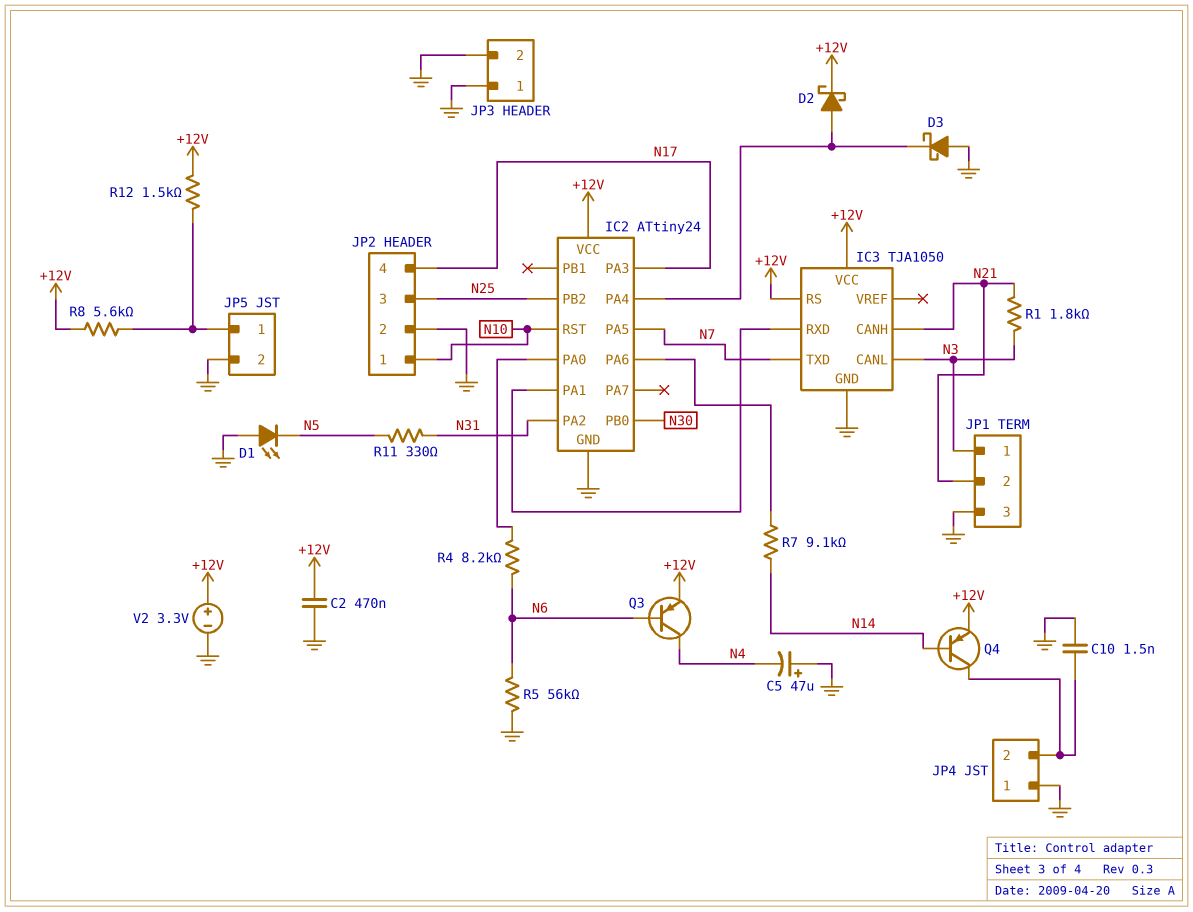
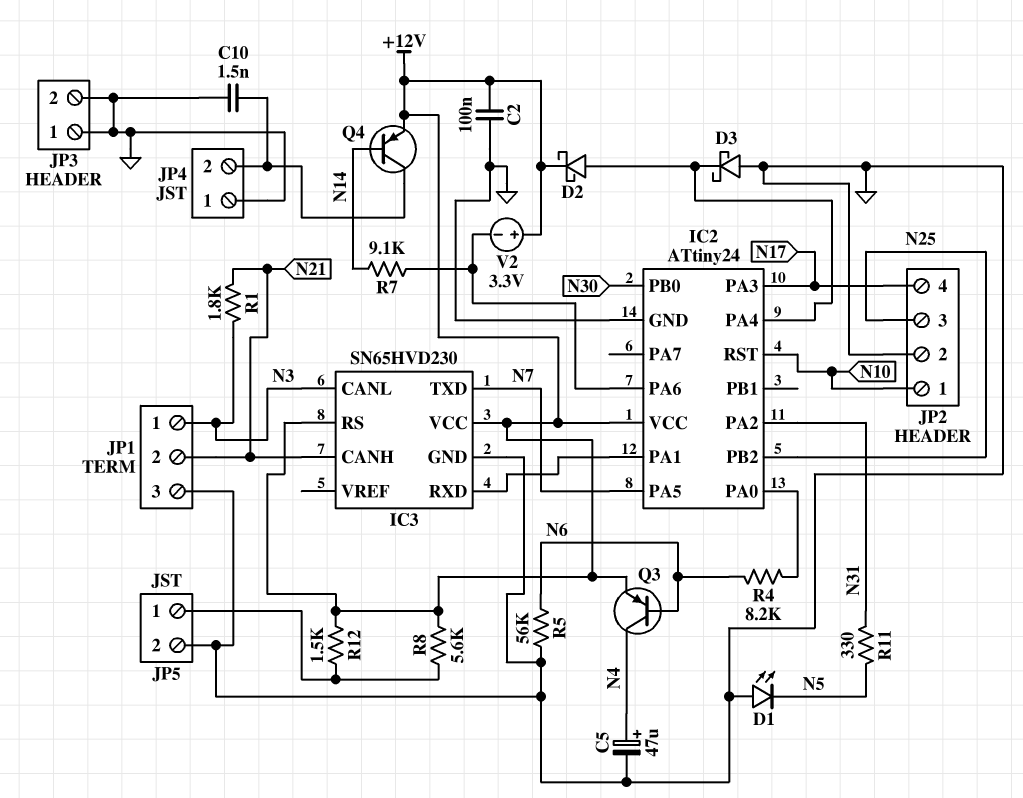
C2: 470nF (+12V, GND) -> 100nF (+12V, GND)
C5: 47uF (plus GND, minus N4) -> 47uF (plus N4, minus GND)
IC3: TJA1050 -> SN65HVD230
V2: 3.3V (plus +12V, minus GND) -> 3.3V (plus +12V, minus IC2/PA6)

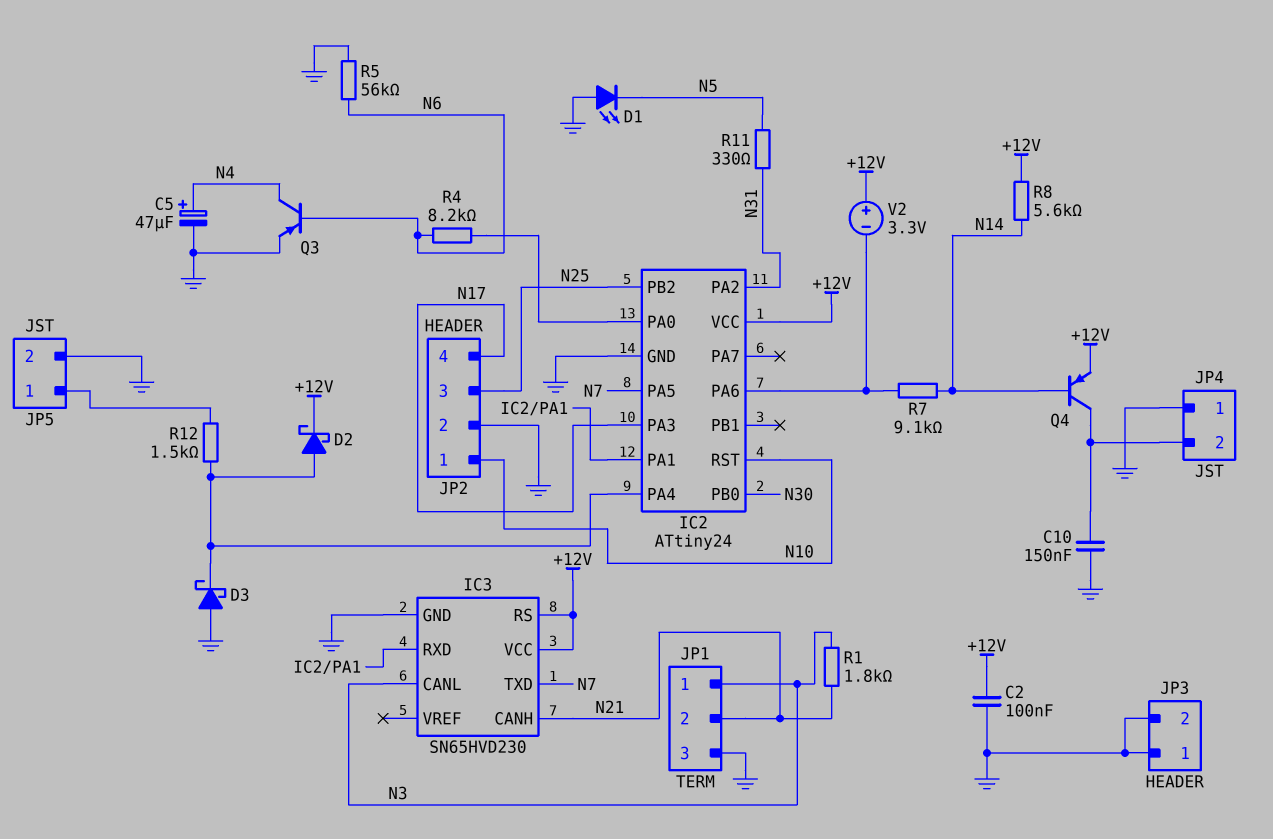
C10: 1.5nF (GND, JP4/2) -> 150nF (GND, JP4/2)
Q3: PNP (B N6, C N4, E +12V) -> PNP (B N6, C N4, E GND)
R8: 5.6k (+12V, JP5/1) -> 5.6k (+12V, N14)
R12: 1.5k (+12V, JP5/1) -> 1.5k (IC2/PA4, JP5/1)

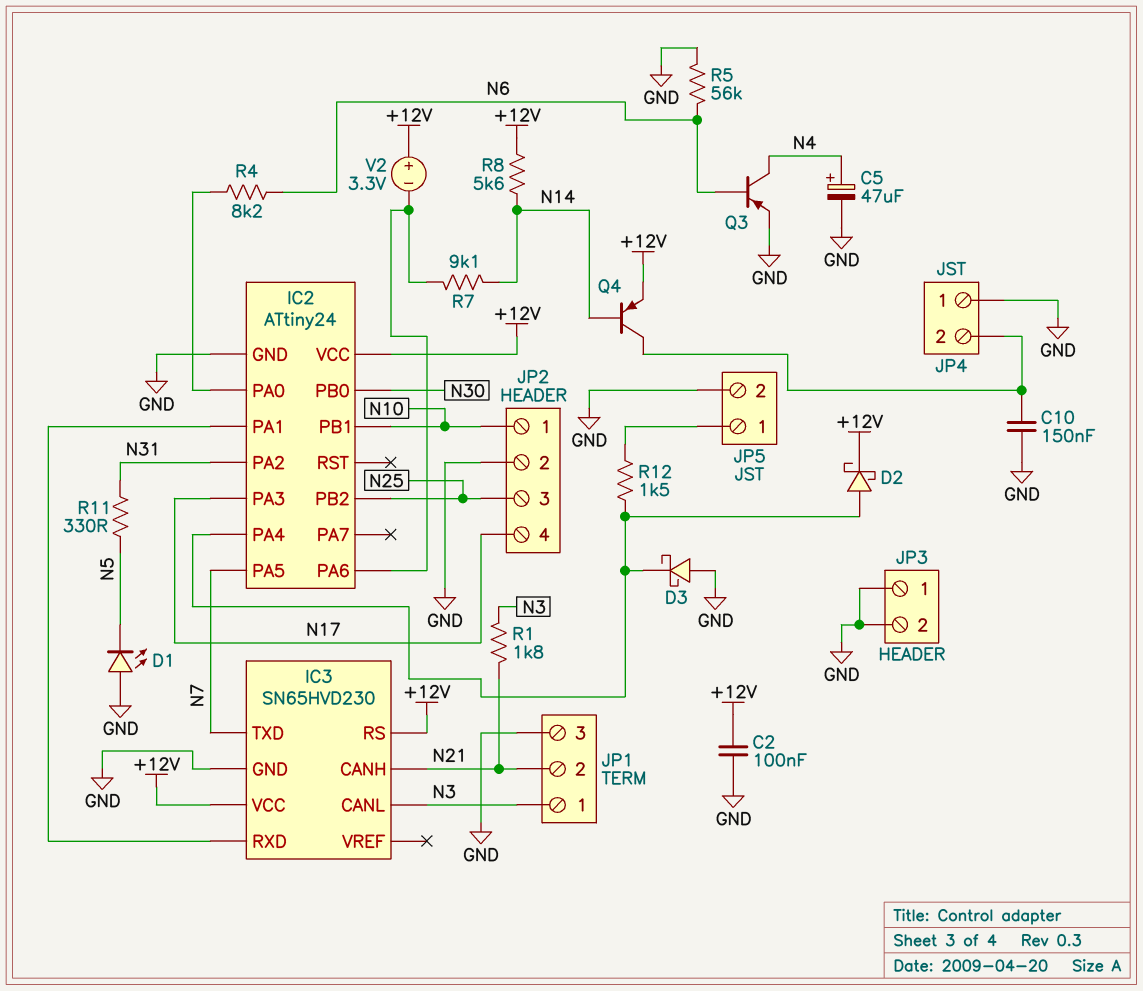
IC2 pin PB1: none -> N10
IC2 pin RST: N10 -> none

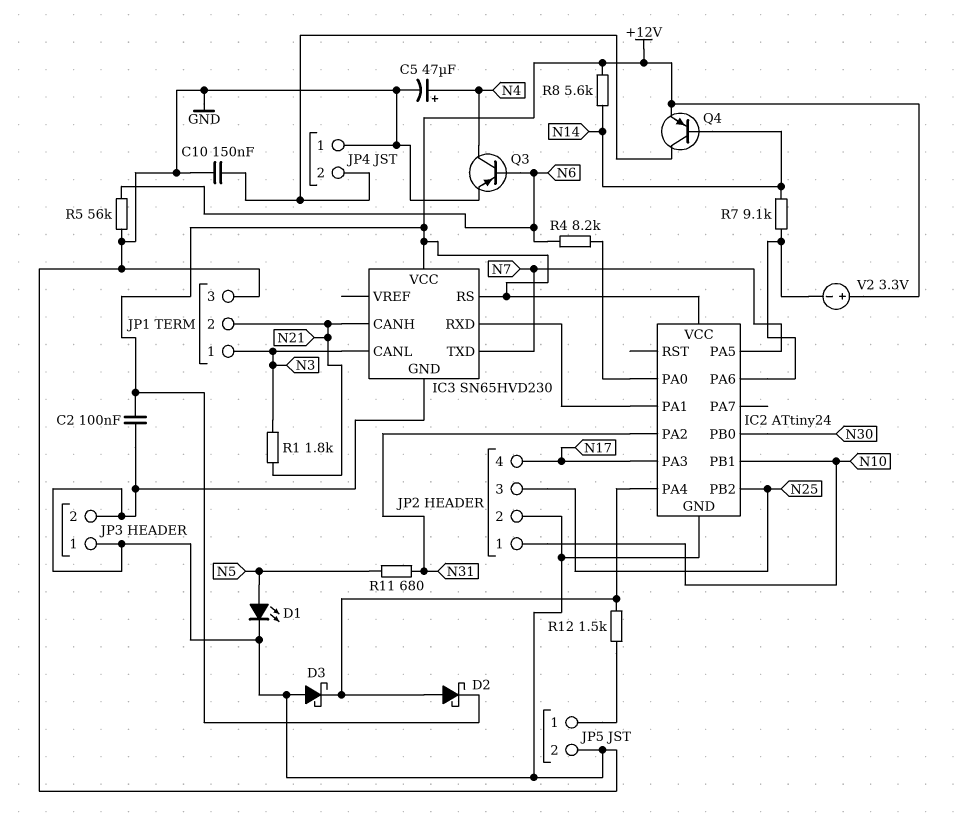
D1: LED (A GND, K N5) -> LED (A N5, K GND)
R11: 330 (N5, N31) -> 680 (N5, N31)

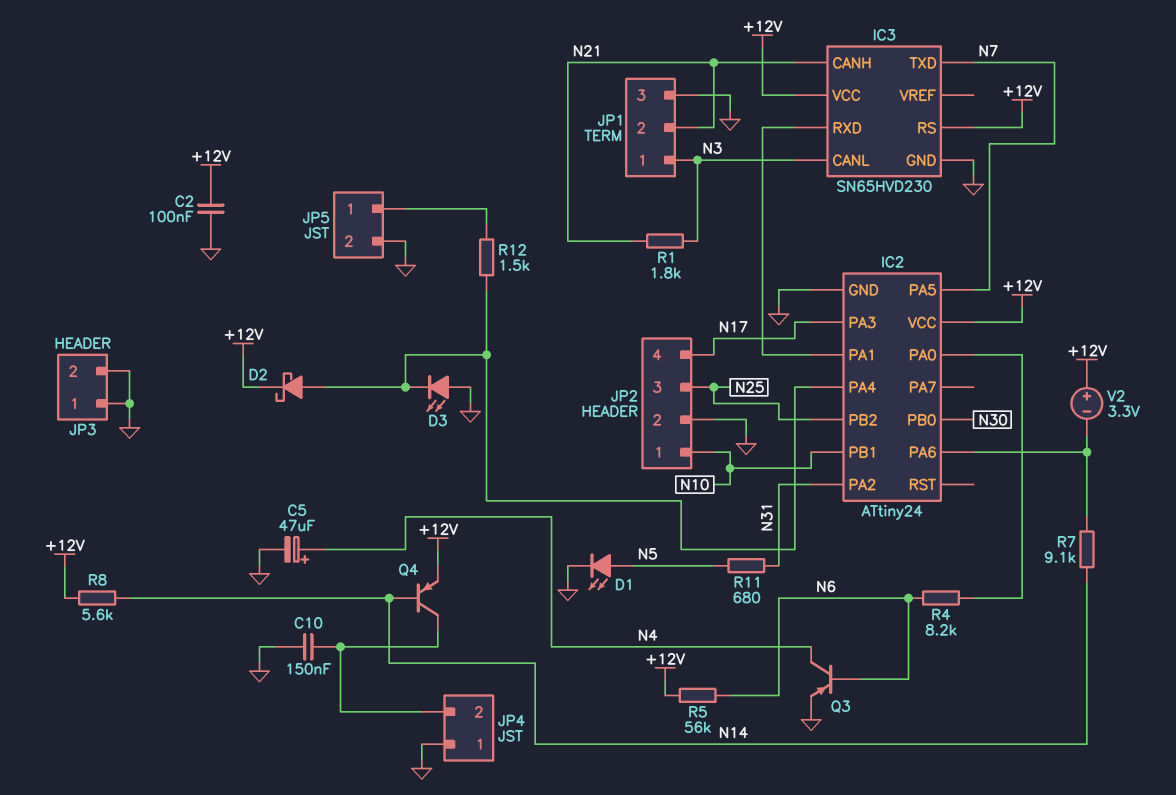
D3: schottky (A GND, K IC2/PA4) -> LED (A GND, K IC2/PA4)
R5: 56k (GND, N6) -> 56k (+12V, N6)

